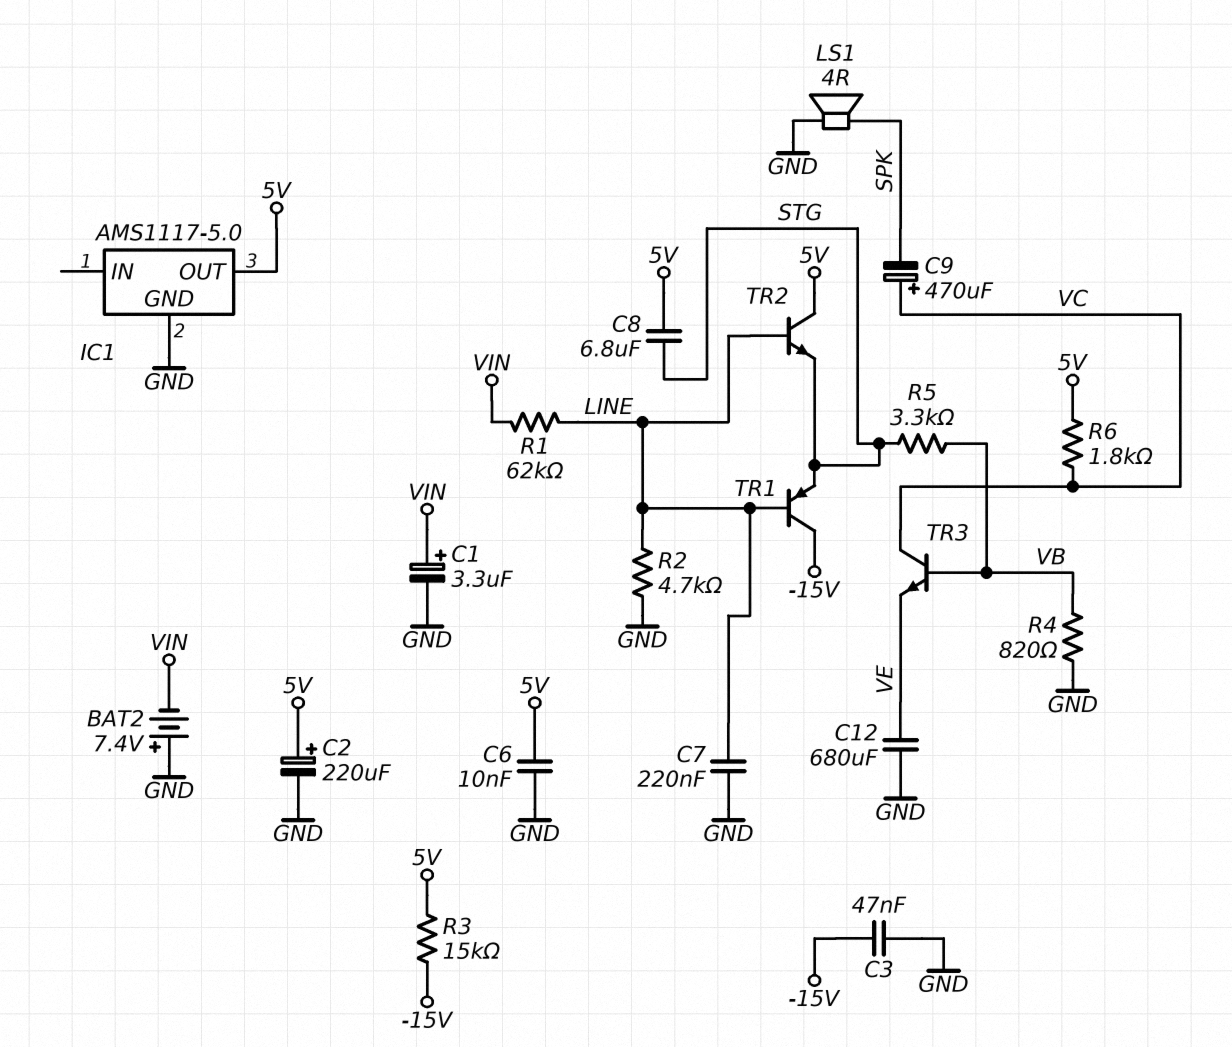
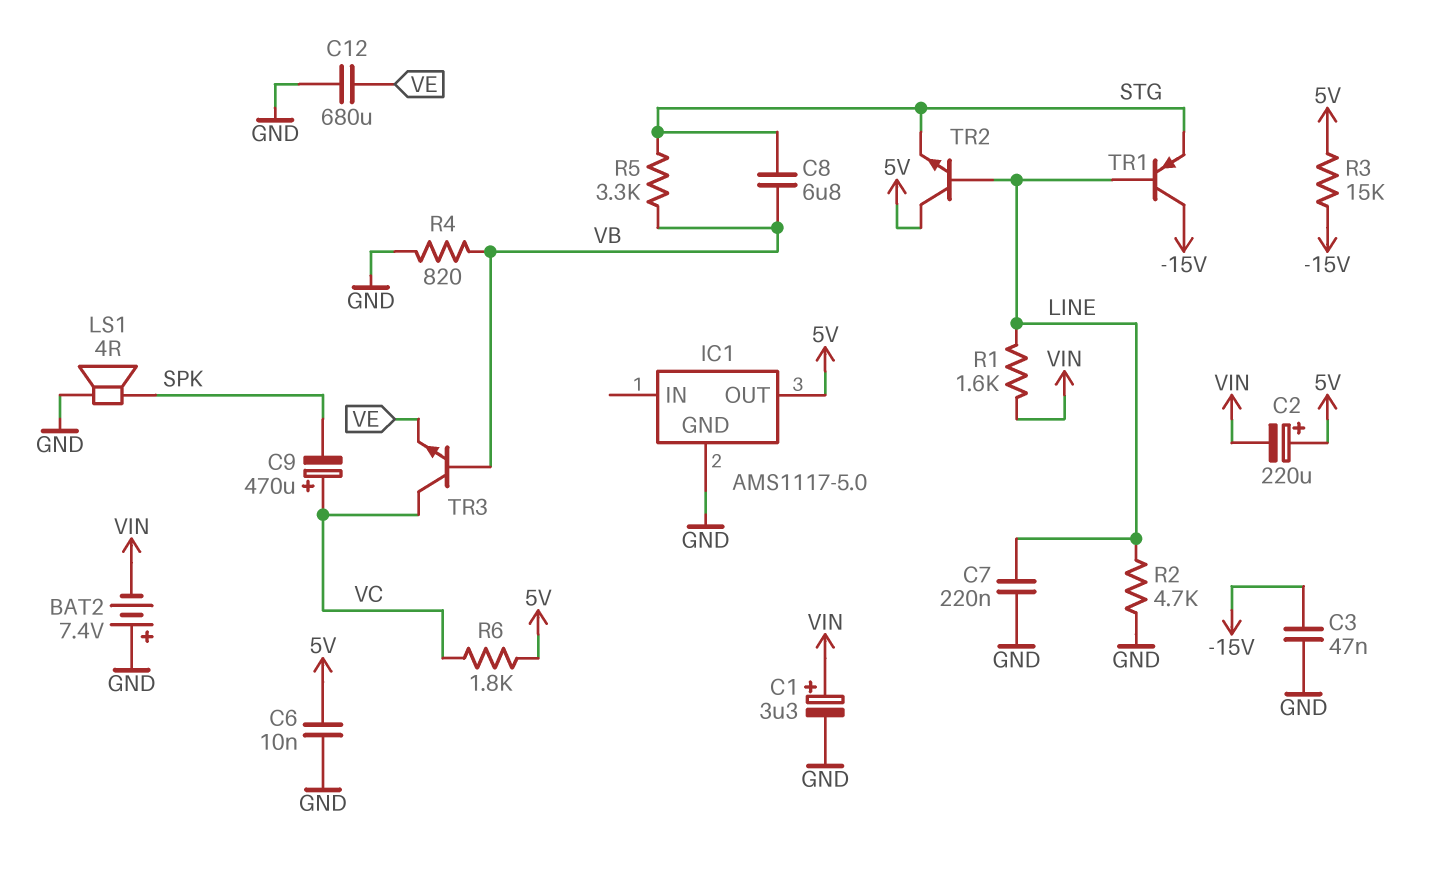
C2: 220uF (plus 5V, minus GND) -> 220uF (plus 5V, minus VIN)
C8: 6.8uF (5V, STG) -> 6.8uF (STG, VB)
R1: 62k (LINE, VIN) -> 1.6k (LINE, VIN)

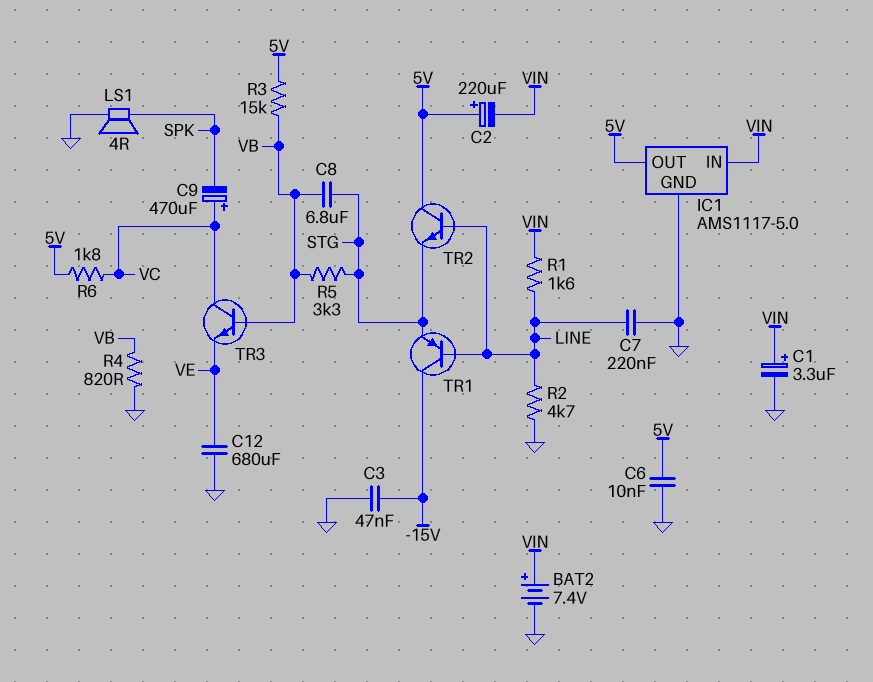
BAT2: 7.4V (plus GND, minus VIN) -> 7.4V (plus VIN, minus GND)
IC1 pin IN: none -> VIN
R3: 15k (-15V, 5V) -> 15k (5V, VB)

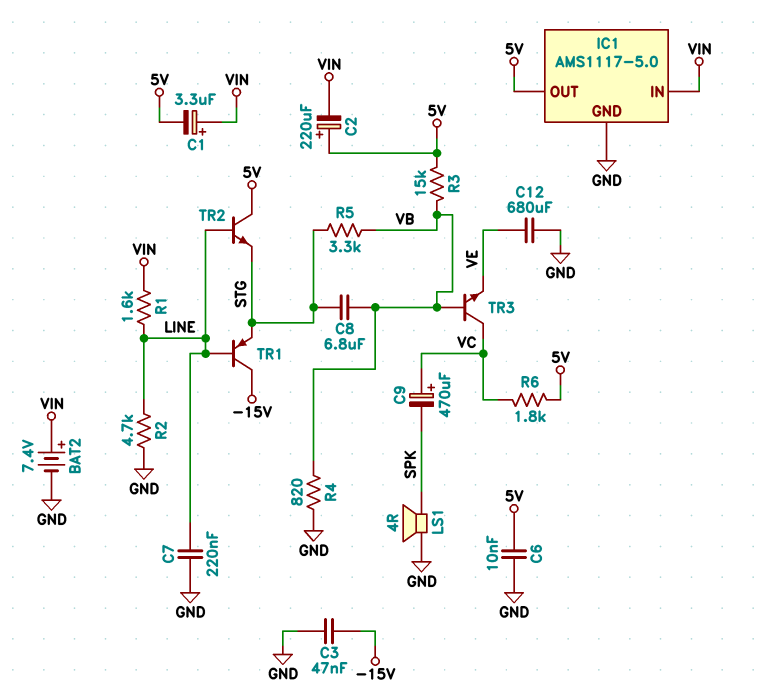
C1: 3.3uF (plus VIN, minus GND) -> 3.3uF (plus VIN, minus 5V)

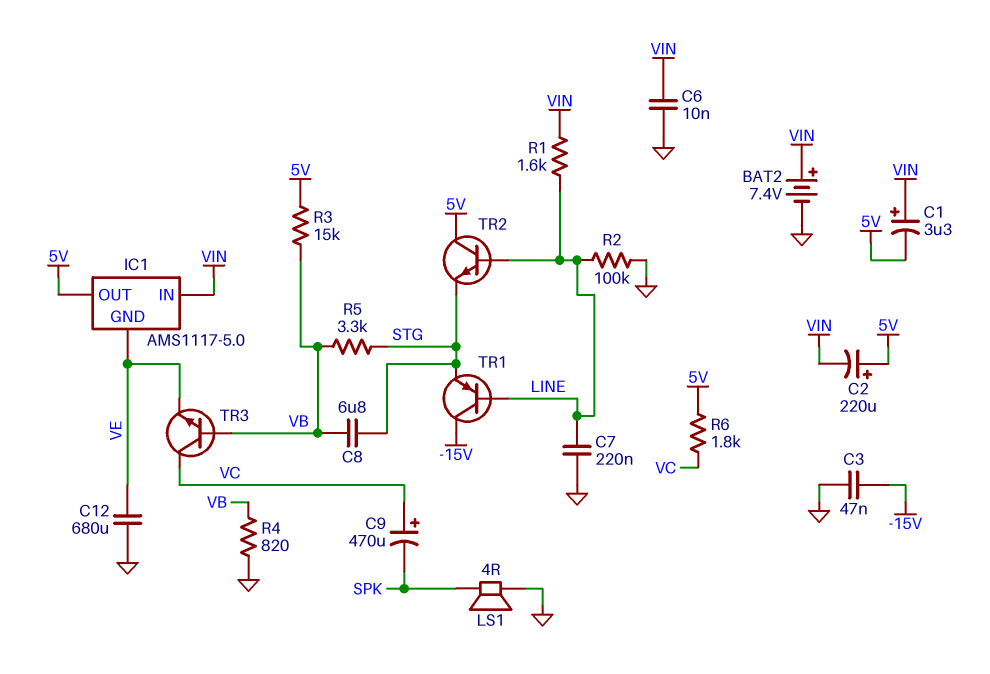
C6: 10nF (5V, GND) -> 10nF (GND, VIN)
IC1 pin GND: GND -> VE
R2: 4.7k (GND, LINE) -> 100k (GND, LINE)

